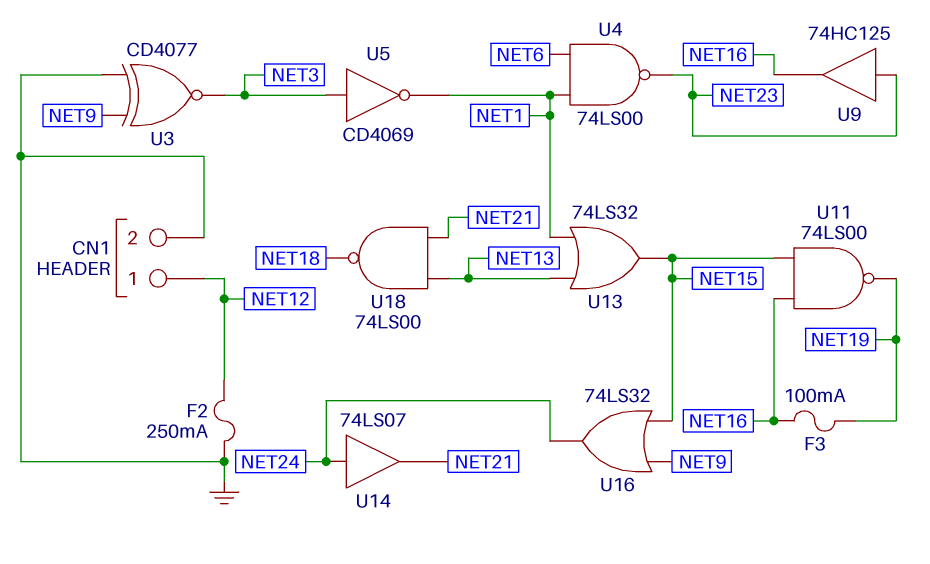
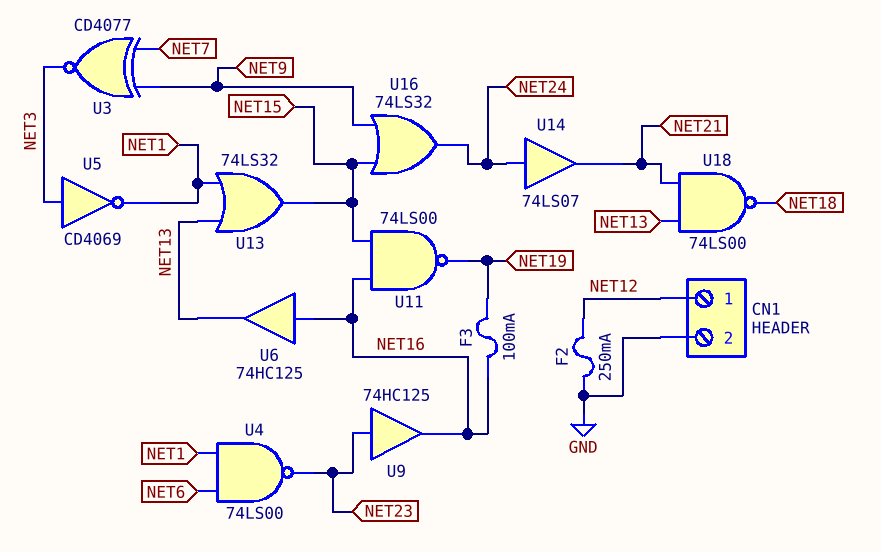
U3: XNOR CD4077 (in GND, in NET9, out NET3) -> XNOR CD4077 (in NET7, in NET9, out NET3)
U6: none -> buffer 74HC125 (in NET16, out NET13)

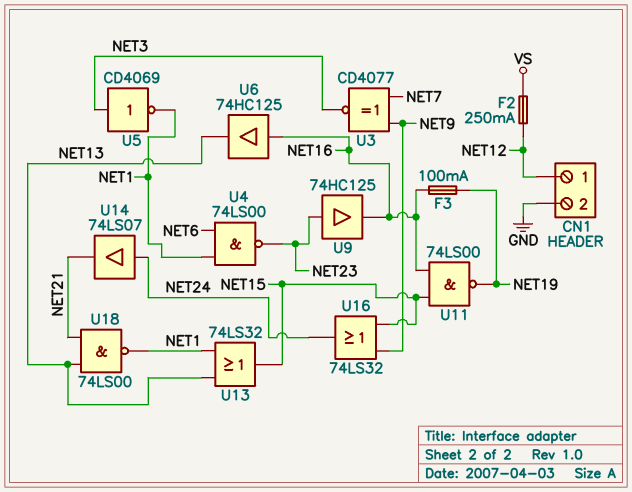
F2: 250mA (GND, NET12) -> 250mA (NET12, VS)
U18: NAND 74LS00 (in NET13, in NET21, out NET18) -> NAND 74LS00 (in NET13, in NET21, out NET1)

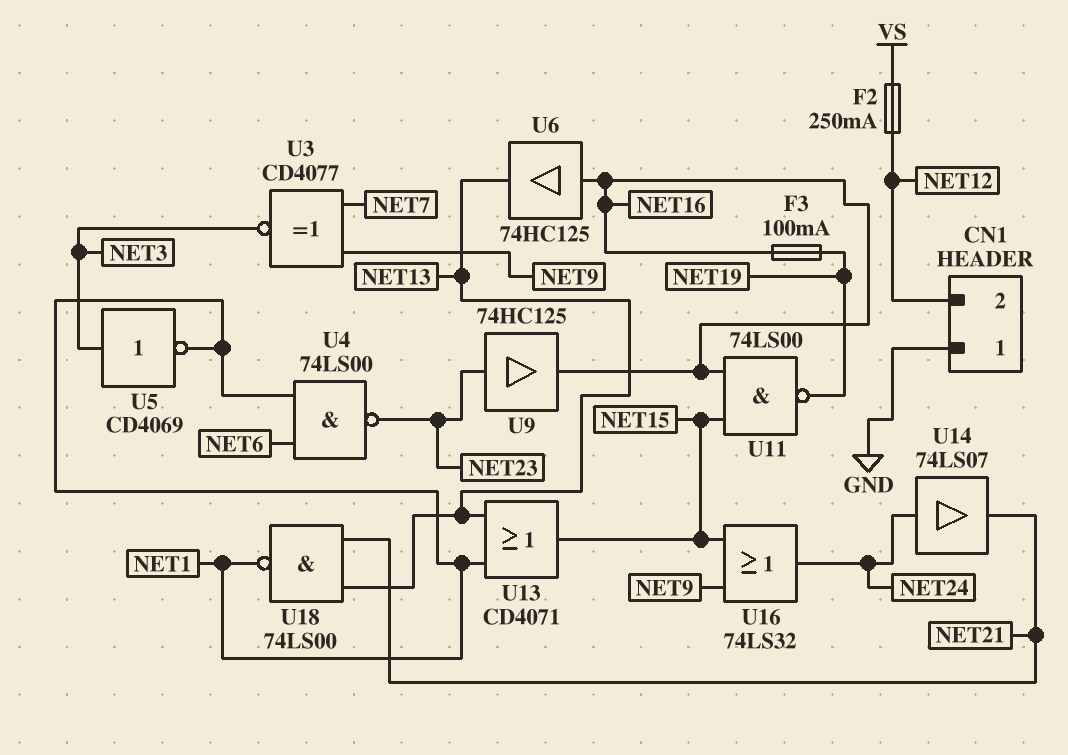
CN1 pin 1: NET12 -> GND
CN1 pin 2: GND -> NET12
U13: OR 74LS32 (in NET1, in NET13, out NET15) -> OR CD4071 (in NET1, in NET13, out NET15)

